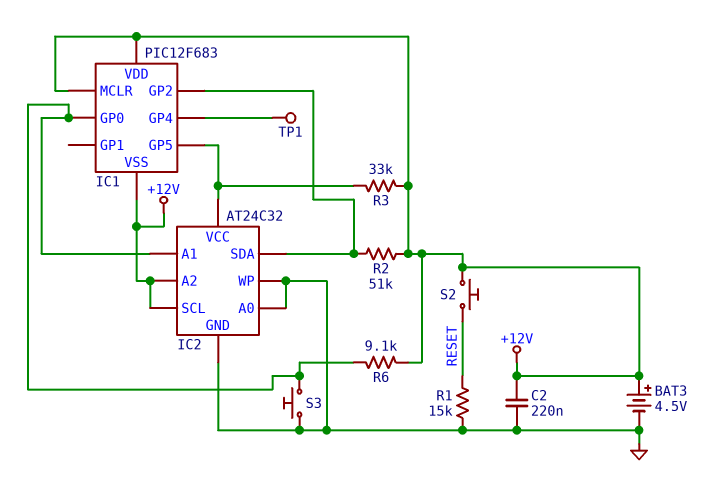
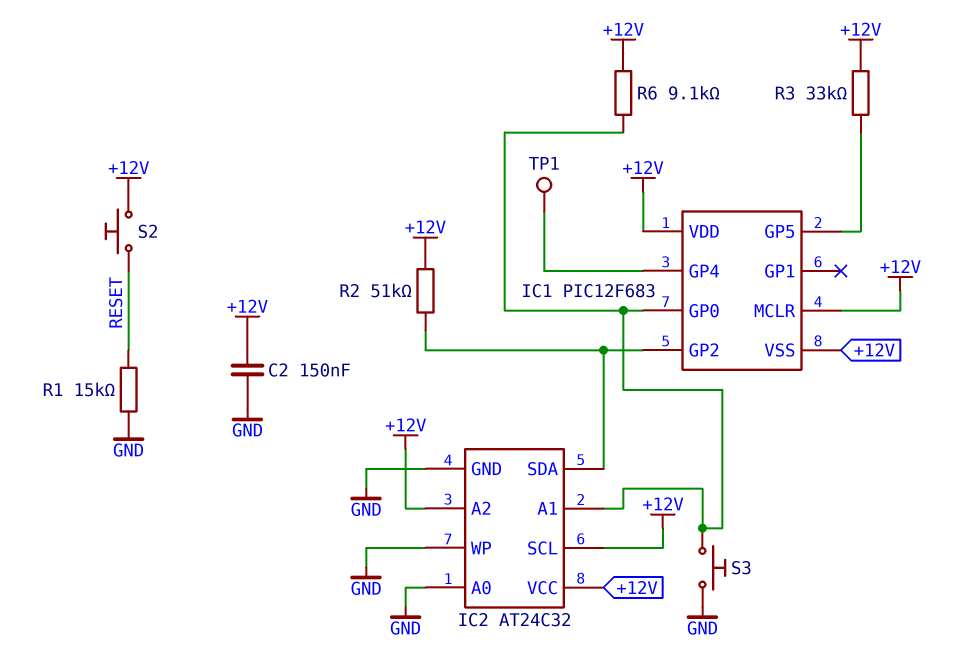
BAT3: 4.5V (plus +12V, minus GND) -> none
C2: 220nF (+12V, GND) -> 150nF (+12V, GND)
IC2 pin VCC: IC1/GP5 -> +12V

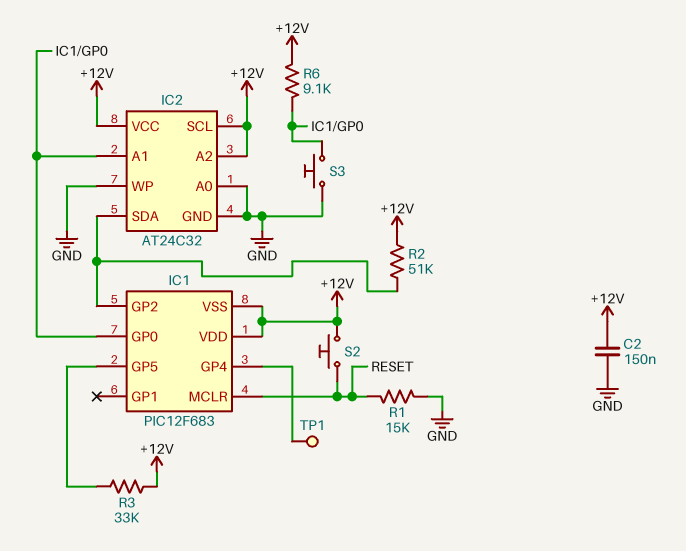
IC1 pin MCLR: +12V -> RESET

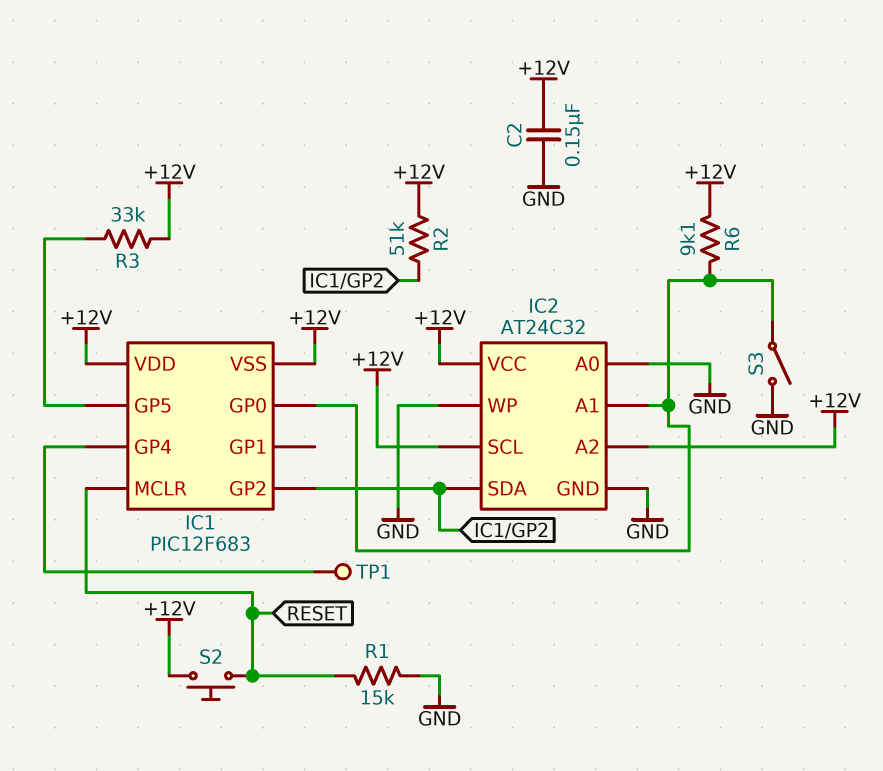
S3: button (GND, IC1/GP0) -> switch (GND, IC1/GP0)

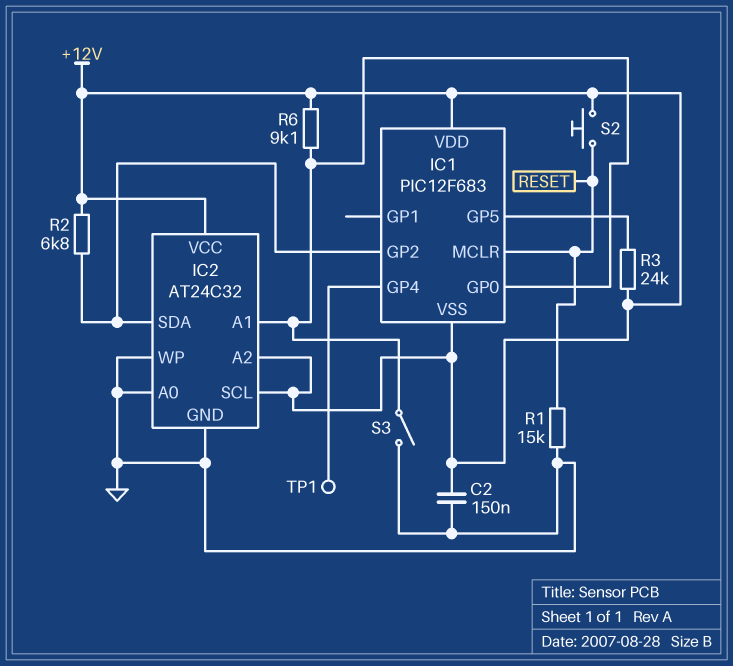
R2: 51k (+12V, IC1/GP2) -> 6.8k (+12V, IC1/GP2)
R3: 33k (+12V, IC1/GP5) -> 24k (+12V, IC1/GP5)

